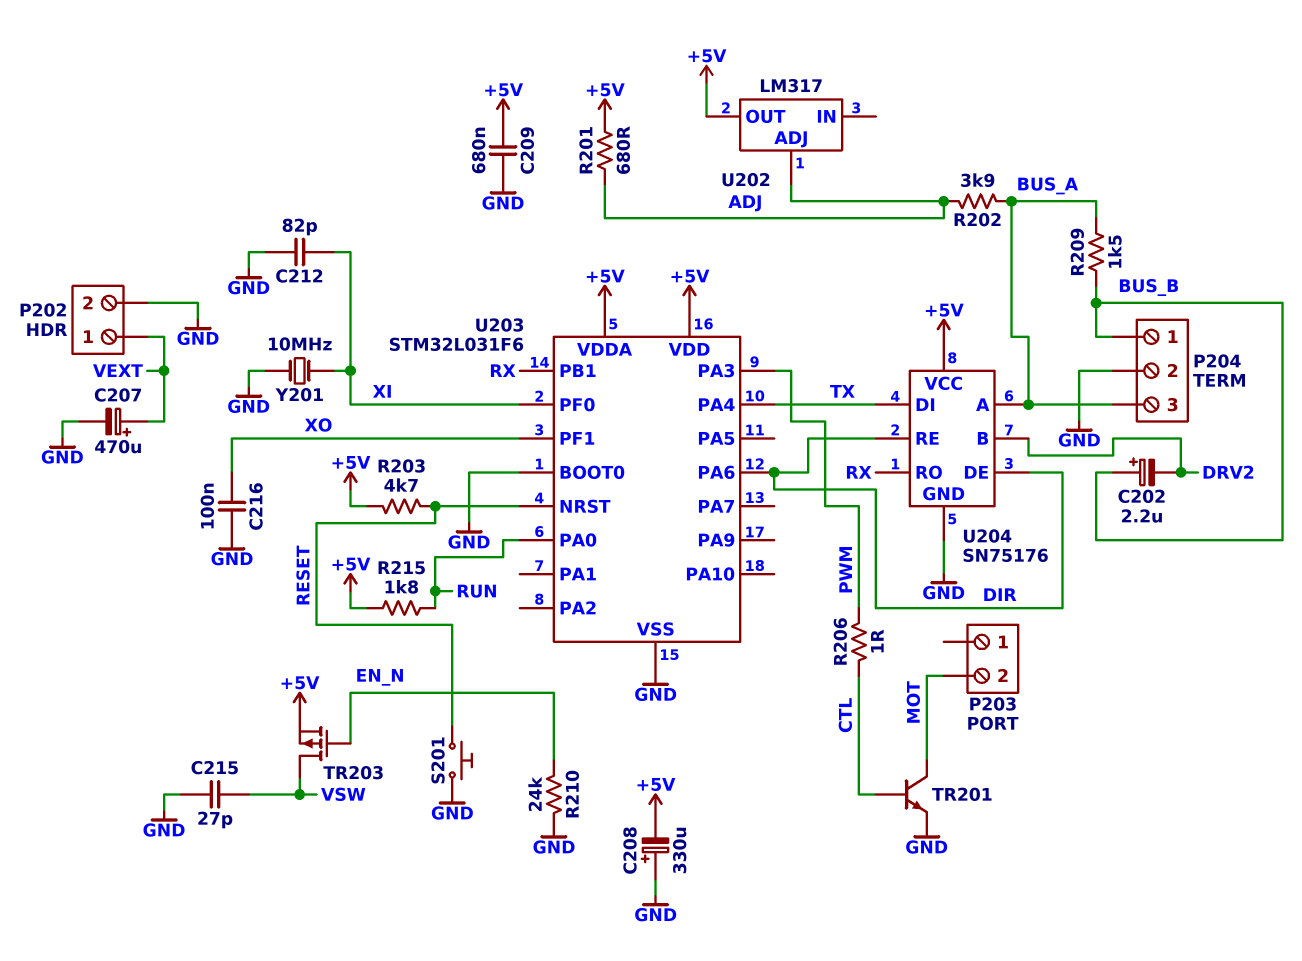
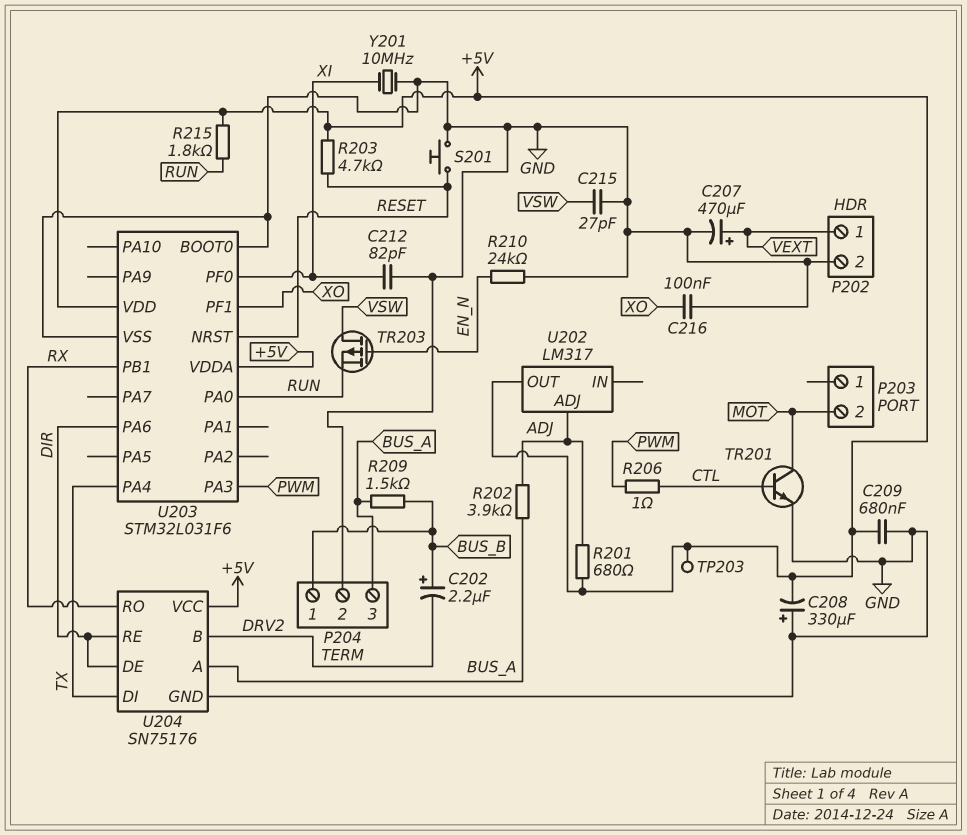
TP203: none -> test point (+5V)
TR203: PMOS (G EN_N, D VSW, S +5V) -> PMOS (G EN_N, D VSW, S RUN)

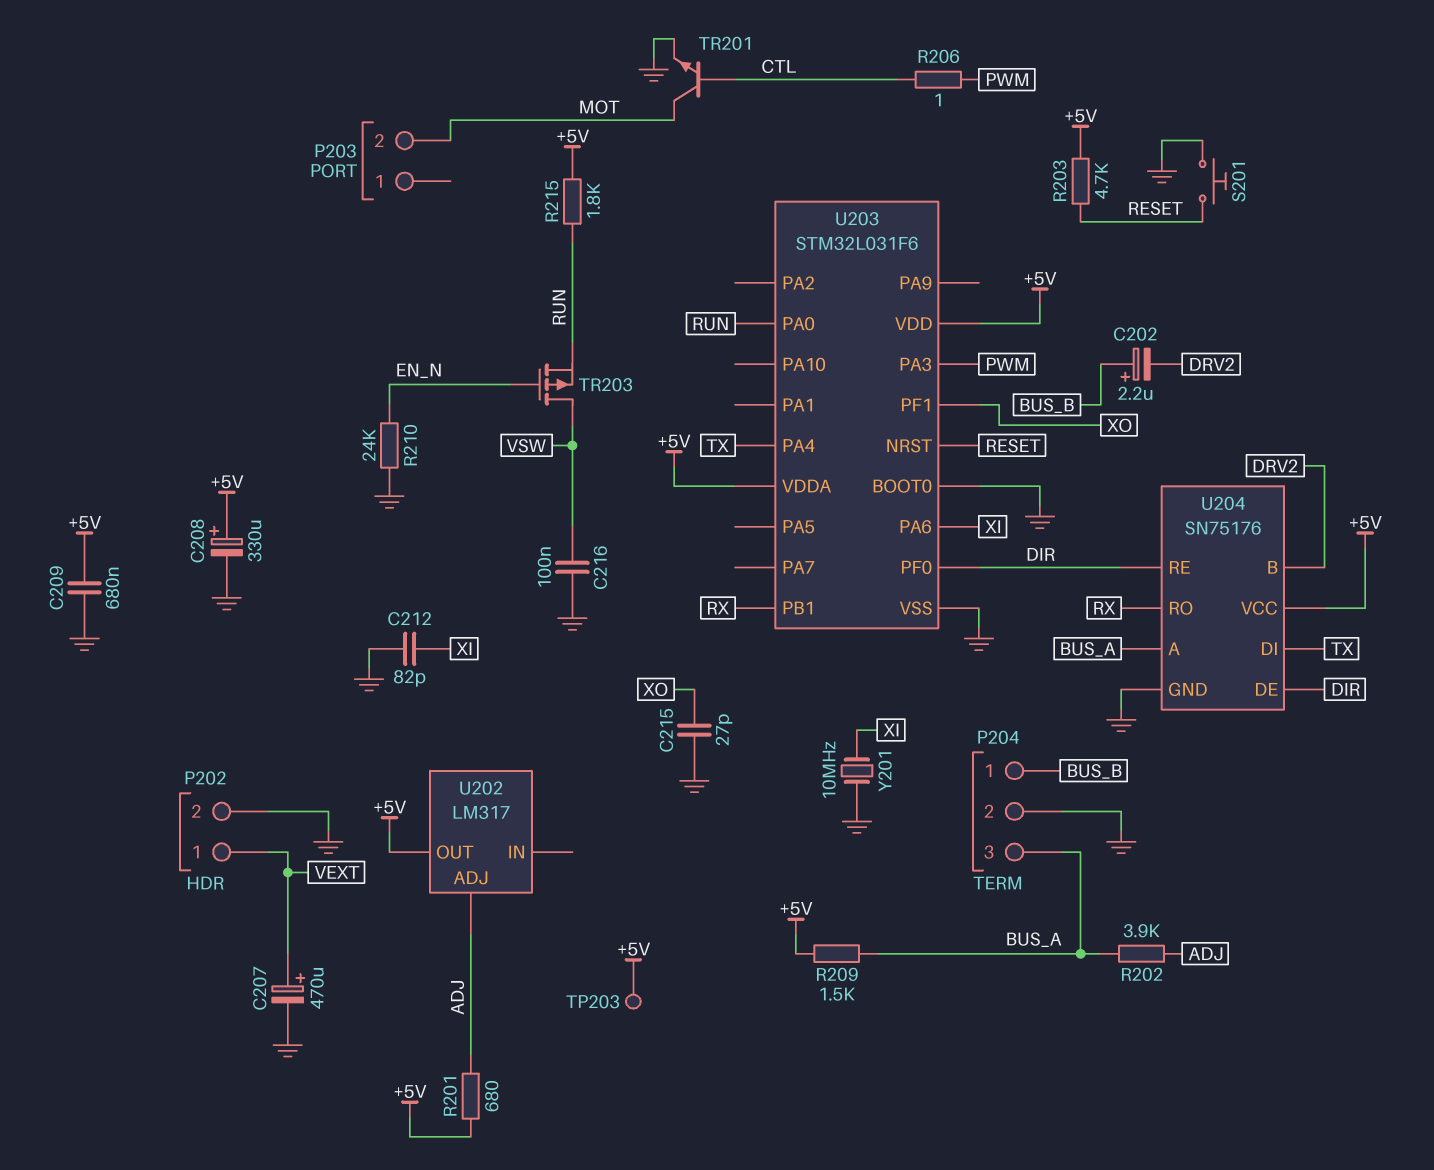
C208: 330uF (plus GND, minus +5V) -> 330uF (plus +5V, minus GND)
C215: 27pF (GND, VSW) -> 27pF (GND, XO)
C216: 100nF (GND, XO) -> 100nF (GND, VSW)
R209: 1.5k (BUS_A, BUS_B) -> 1.5k (+5V, BUS_A)
U203 pin PA6: DIR -> XI
U203 pin PF0: XI -> DIR

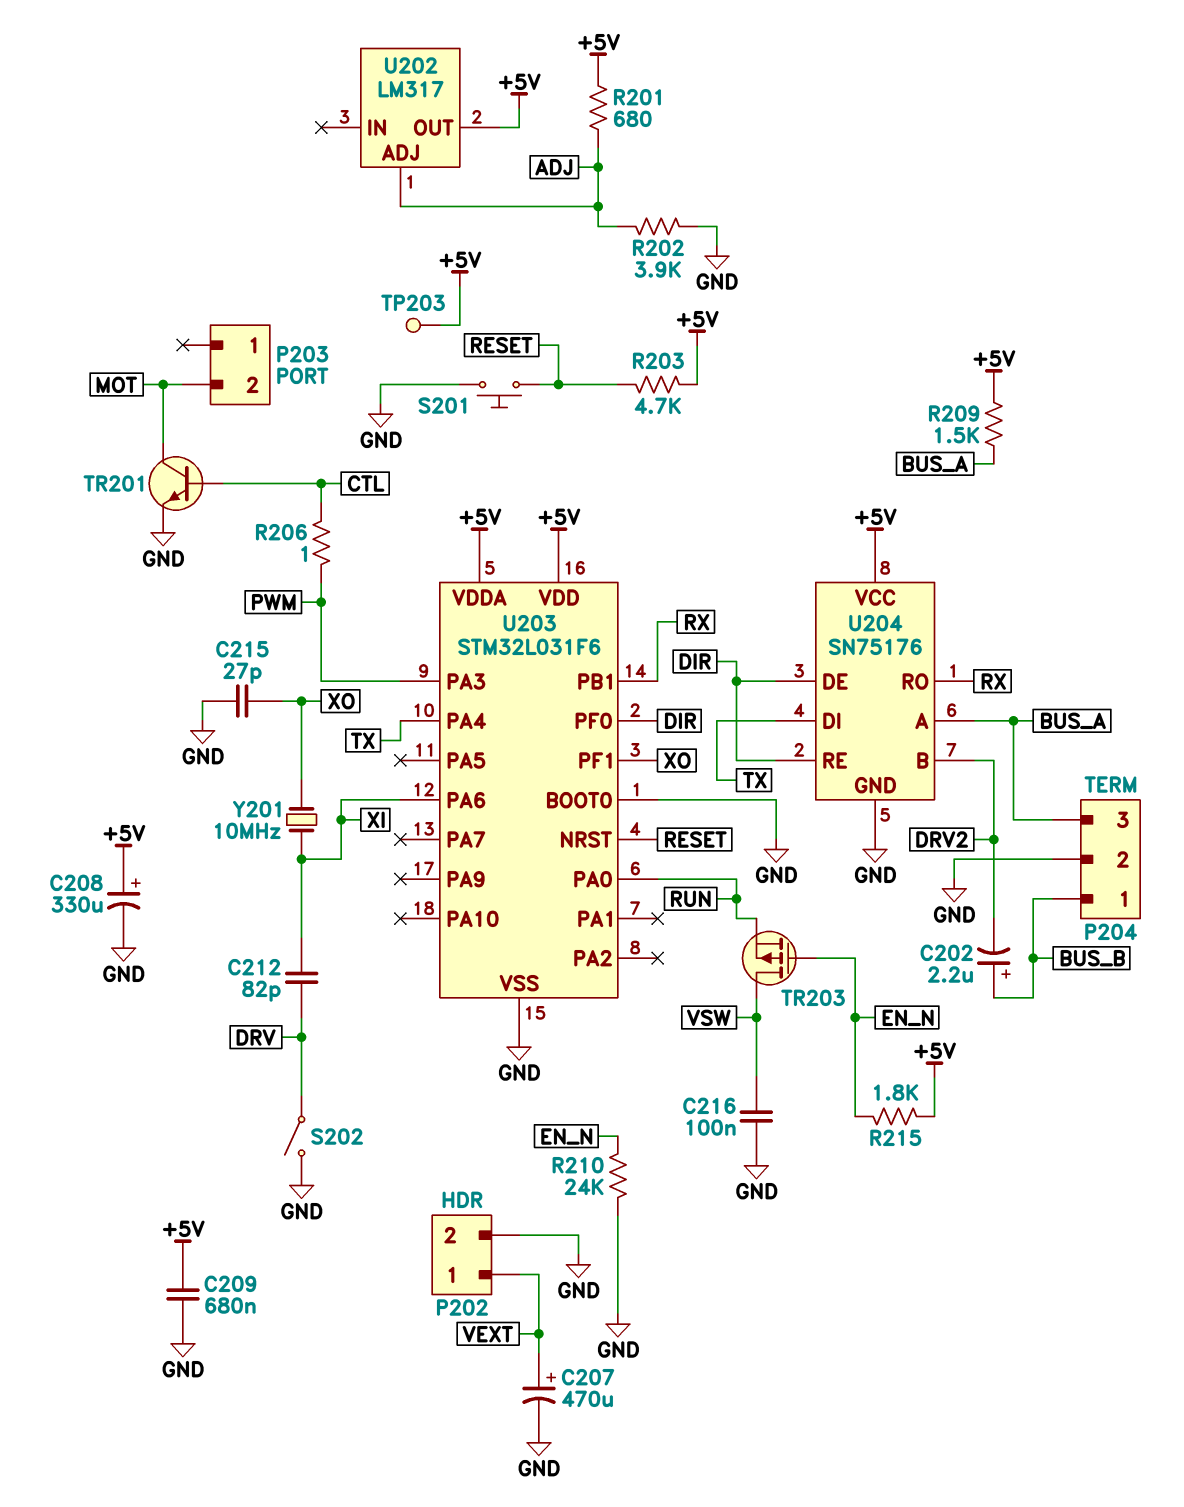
C212: 82pF (GND, XI) -> 82pF (DRV, XI)
R202: 3.9k (ADJ, BUS_A) -> 3.9k (ADJ, GND)
R215: 1.8k (+5V, RUN) -> 1.8k (+5V, EN_N)
S202: none -> switch (DRV, GND)
Y201: 10MHz (GND, XI) -> 10MHz (XI, XO)

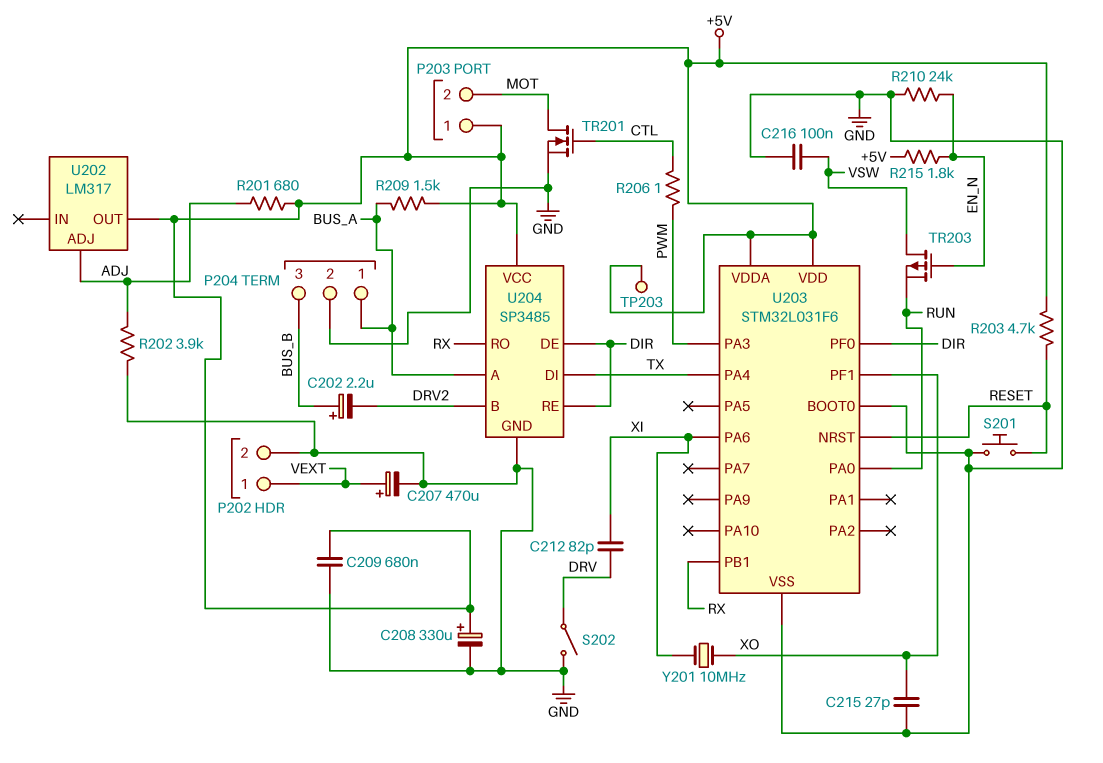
P203 pin 1: none -> +5V
P204 pin 1: BUS_B -> BUS_A
P204 pin 3: BUS_A -> BUS_B
TR201: NPN (B CTL, C MOT, E GND) -> NMOS (G CTL, D MOT, S GND)
U204: SN75176 -> SP3485

